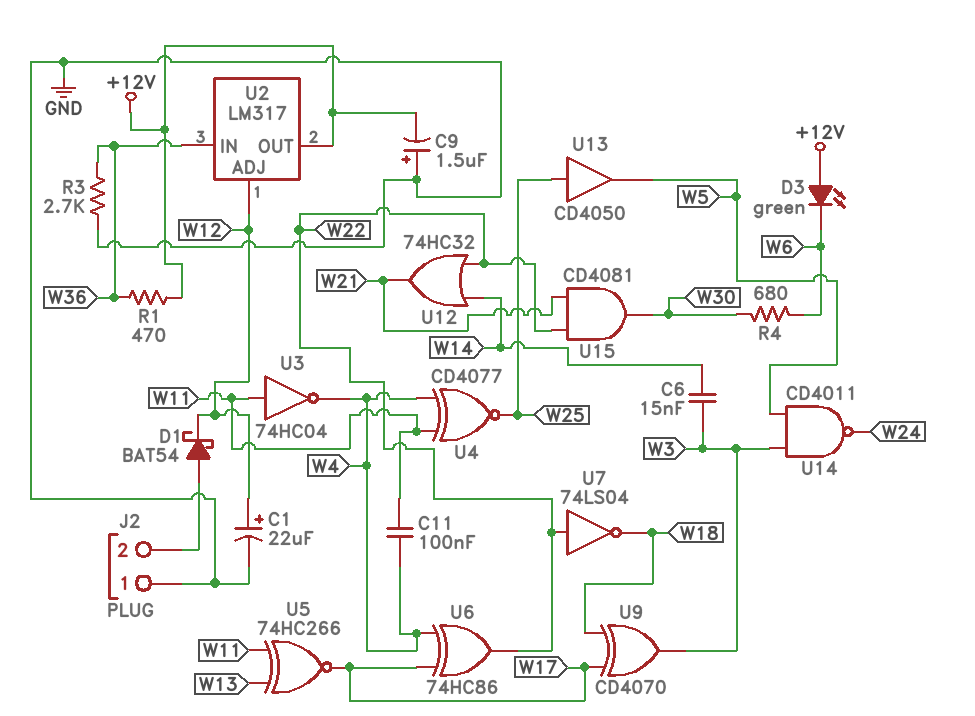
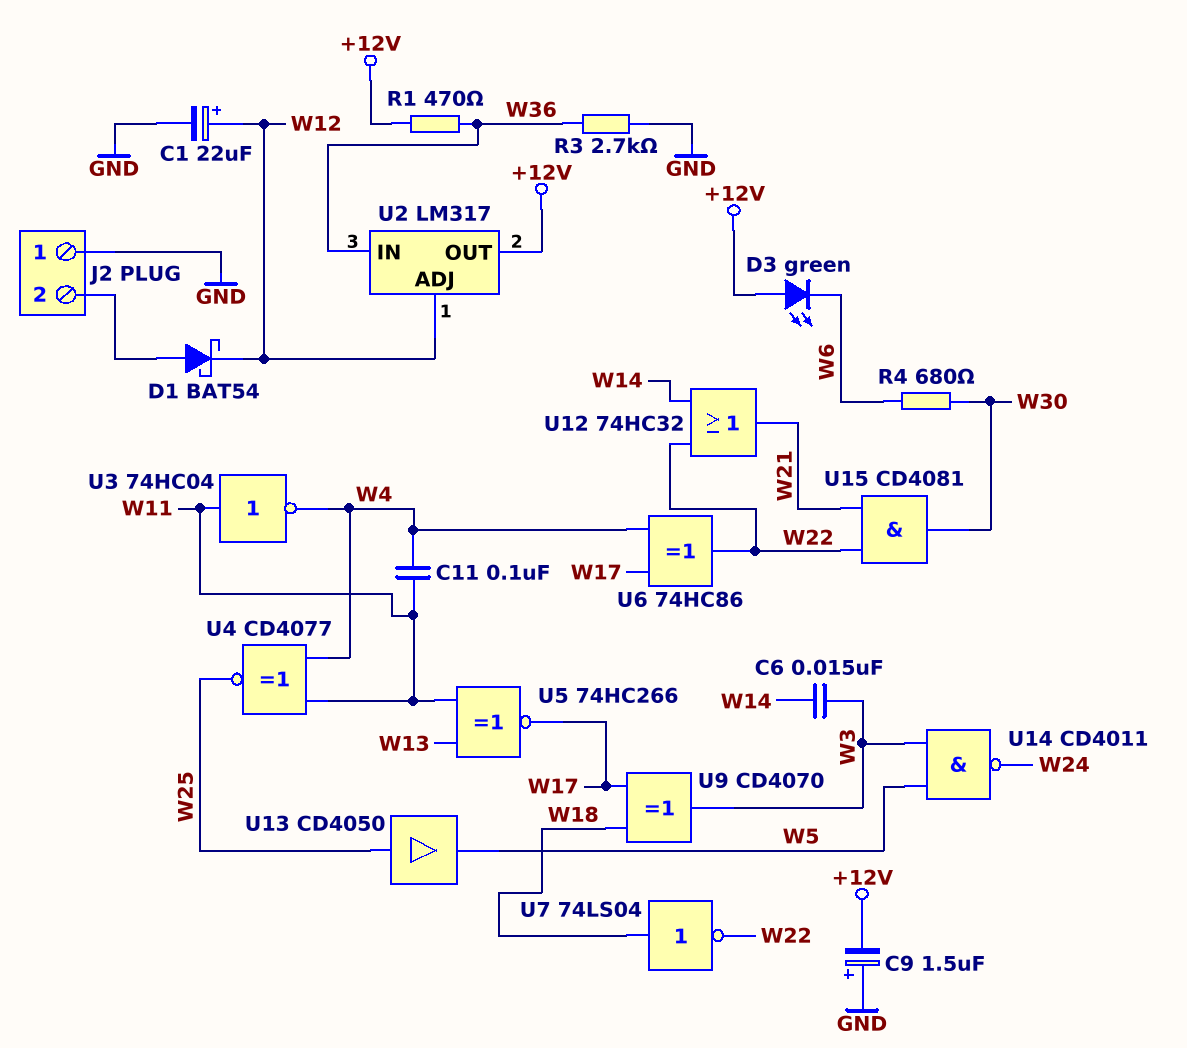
U7: NOT 74LS04 (in W22, out W18) -> NOT 74LS04 (in W18, out W22)

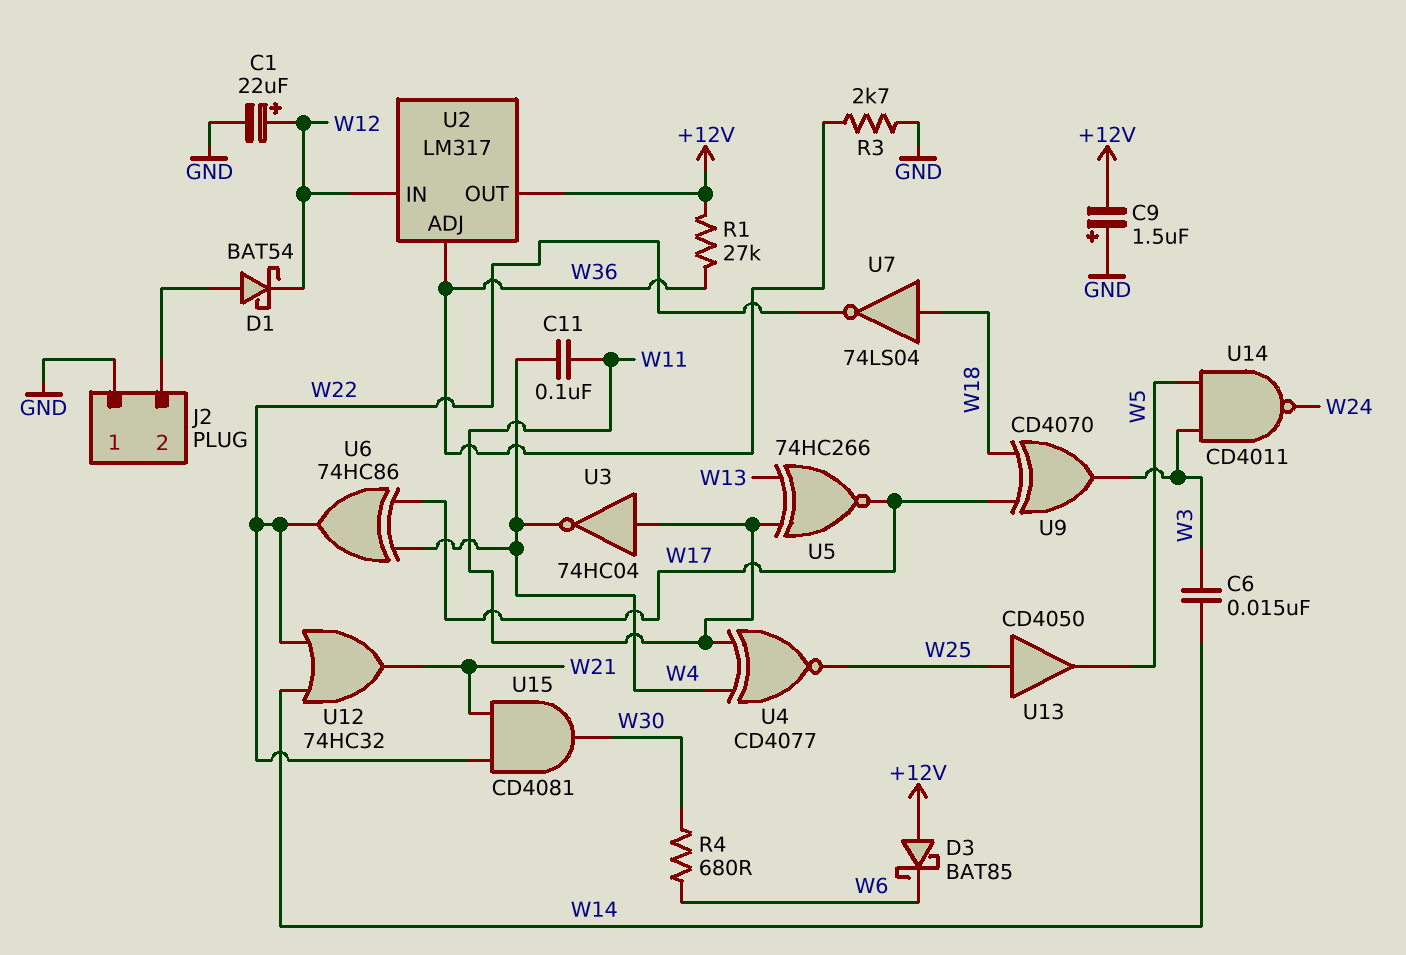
D3: LED green (A +12V, K W6) -> schottky BAT85 (A +12V, K W6)
R1: 470 (+12V, W36) -> 27k (+12V, W36)
U2 pin ADJ: W12 -> W36
U2 pin IN: W36 -> W12

